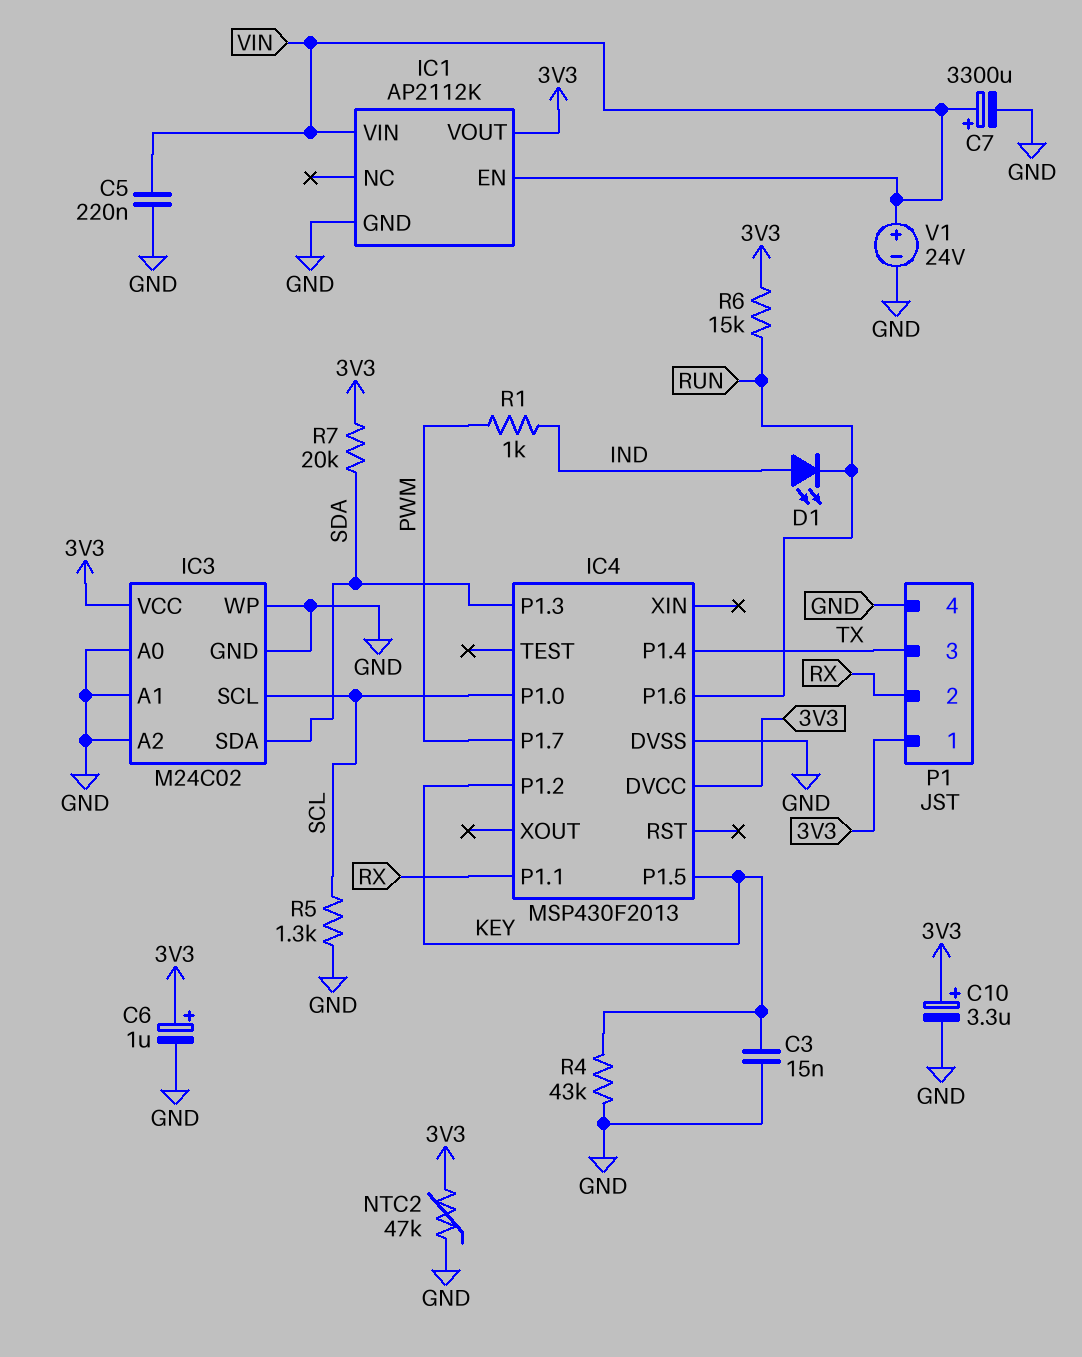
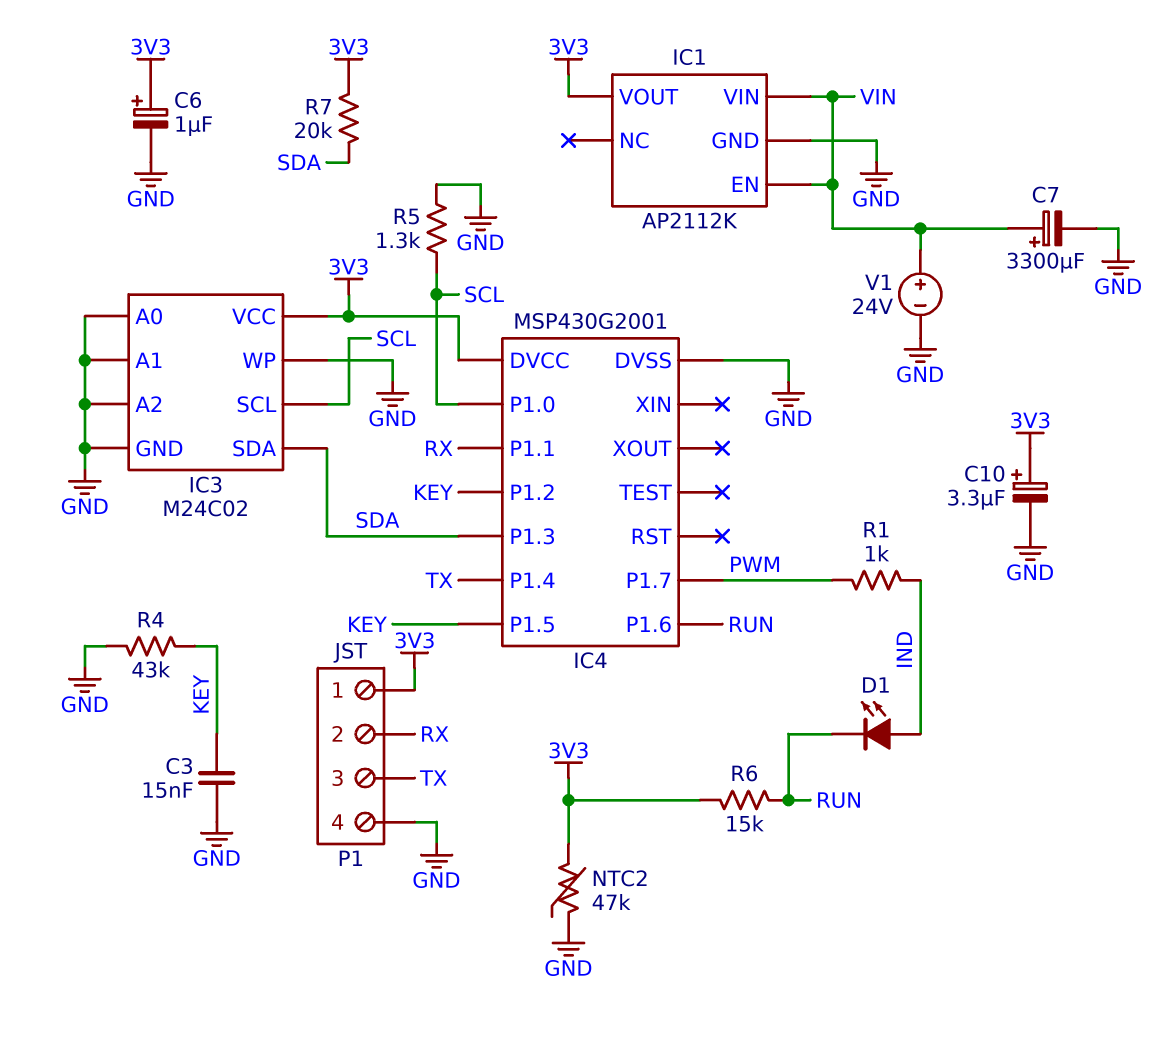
C5: 220nF (GND, VIN) -> none
IC4: MSP430F2013 -> MSP430G2001

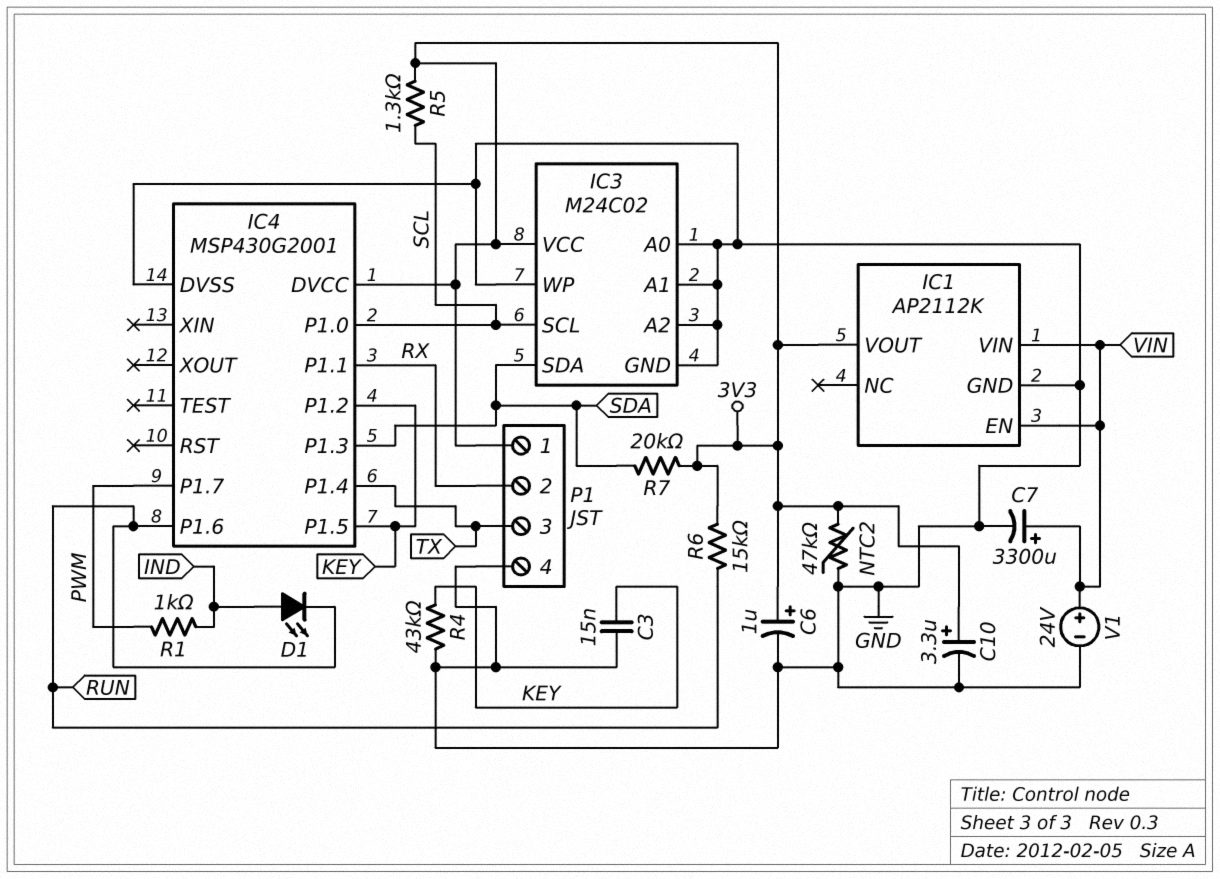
R5: 1.3k (GND, SCL) -> 1.3k (3V3, SCL)

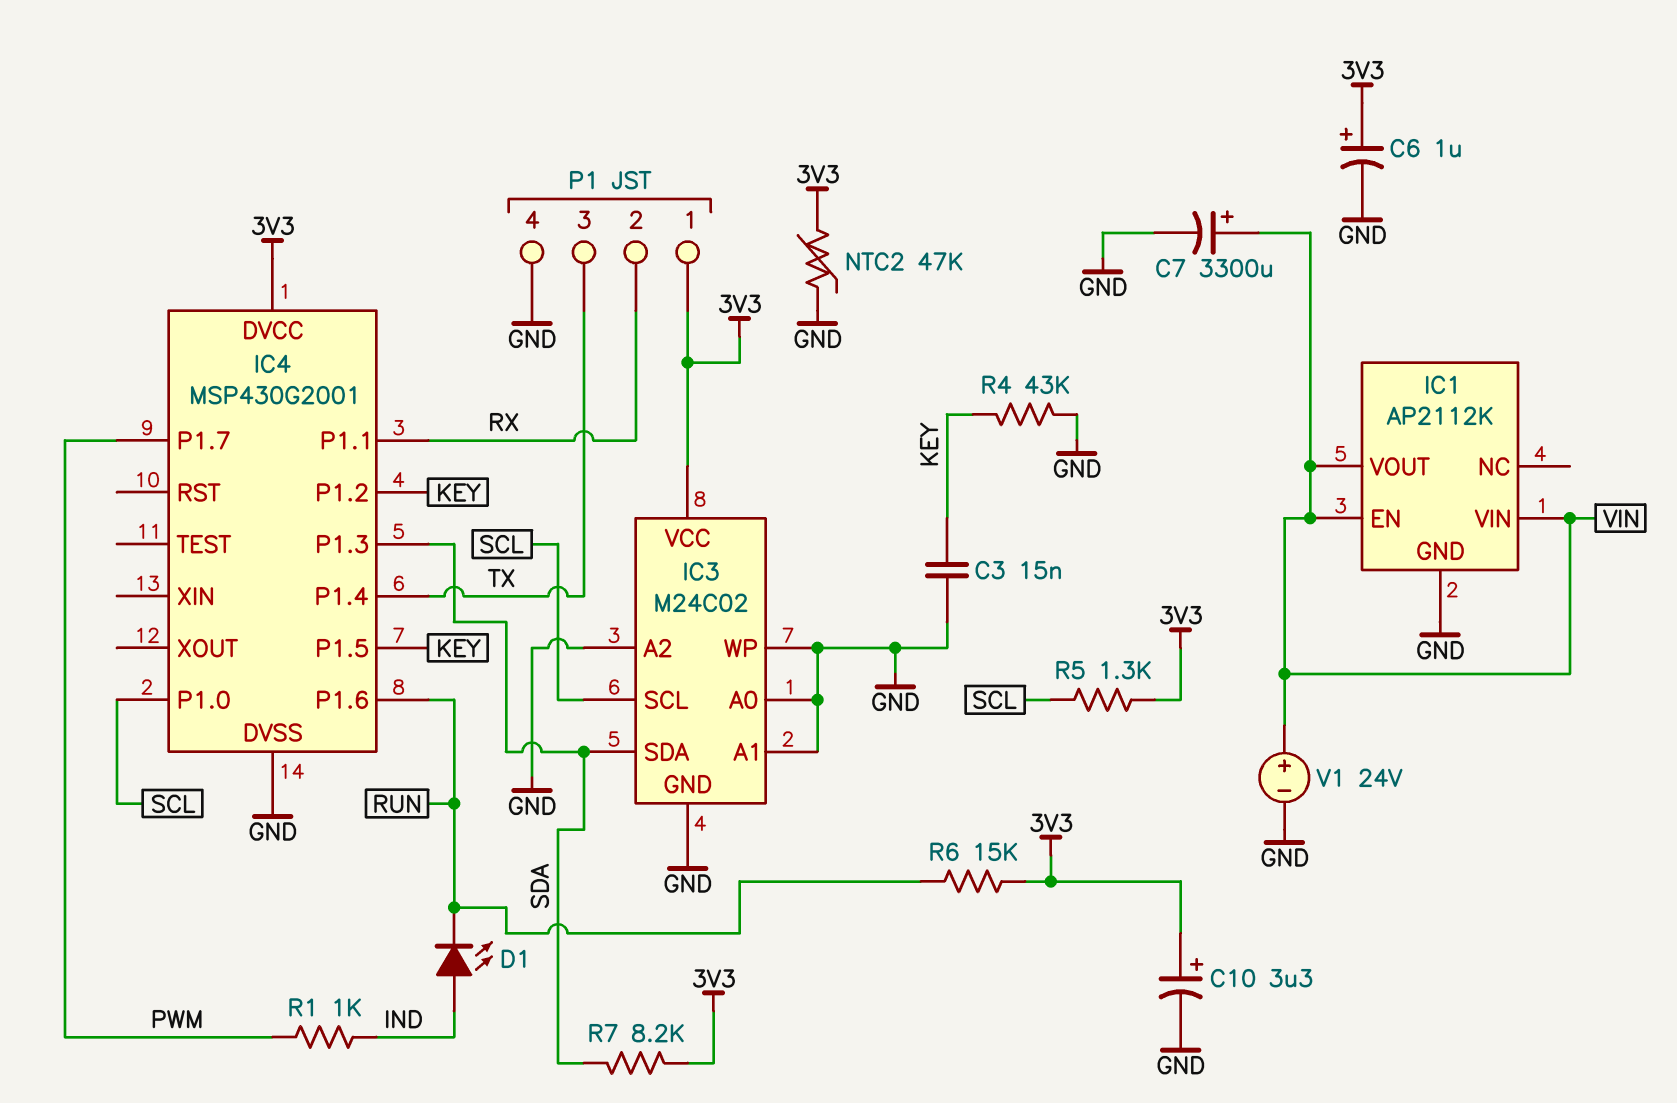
IC1 pin VOUT: 3V3 -> VIN
R7: 20k (3V3, SDA) -> 8.2k (3V3, SDA)

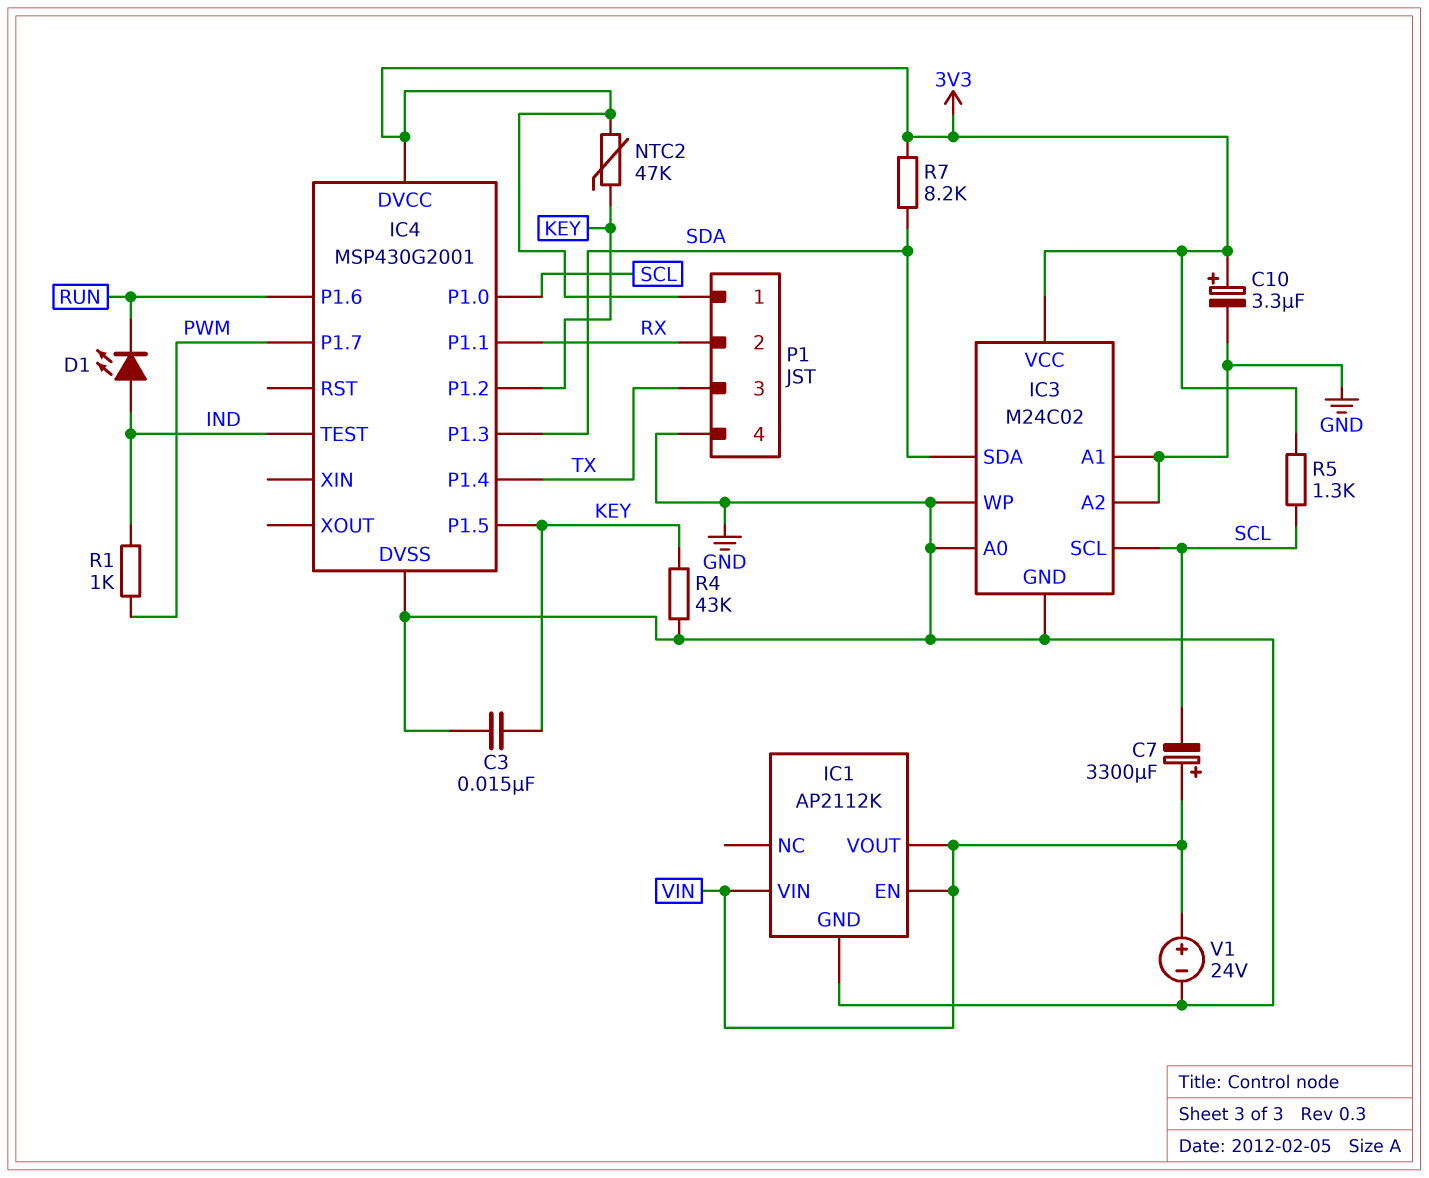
C6: 1uF (plus 3V3, minus GND) -> none
C7: 3300uF (plus VIN, minus GND) -> 3300uF (plus VIN, minus SCL)
IC4 pin TEST: none -> IND
NTC2: 47k (3V3, GND) -> 47k (3V3, KEY)
R6: 15k (3V3, RUN) -> none

